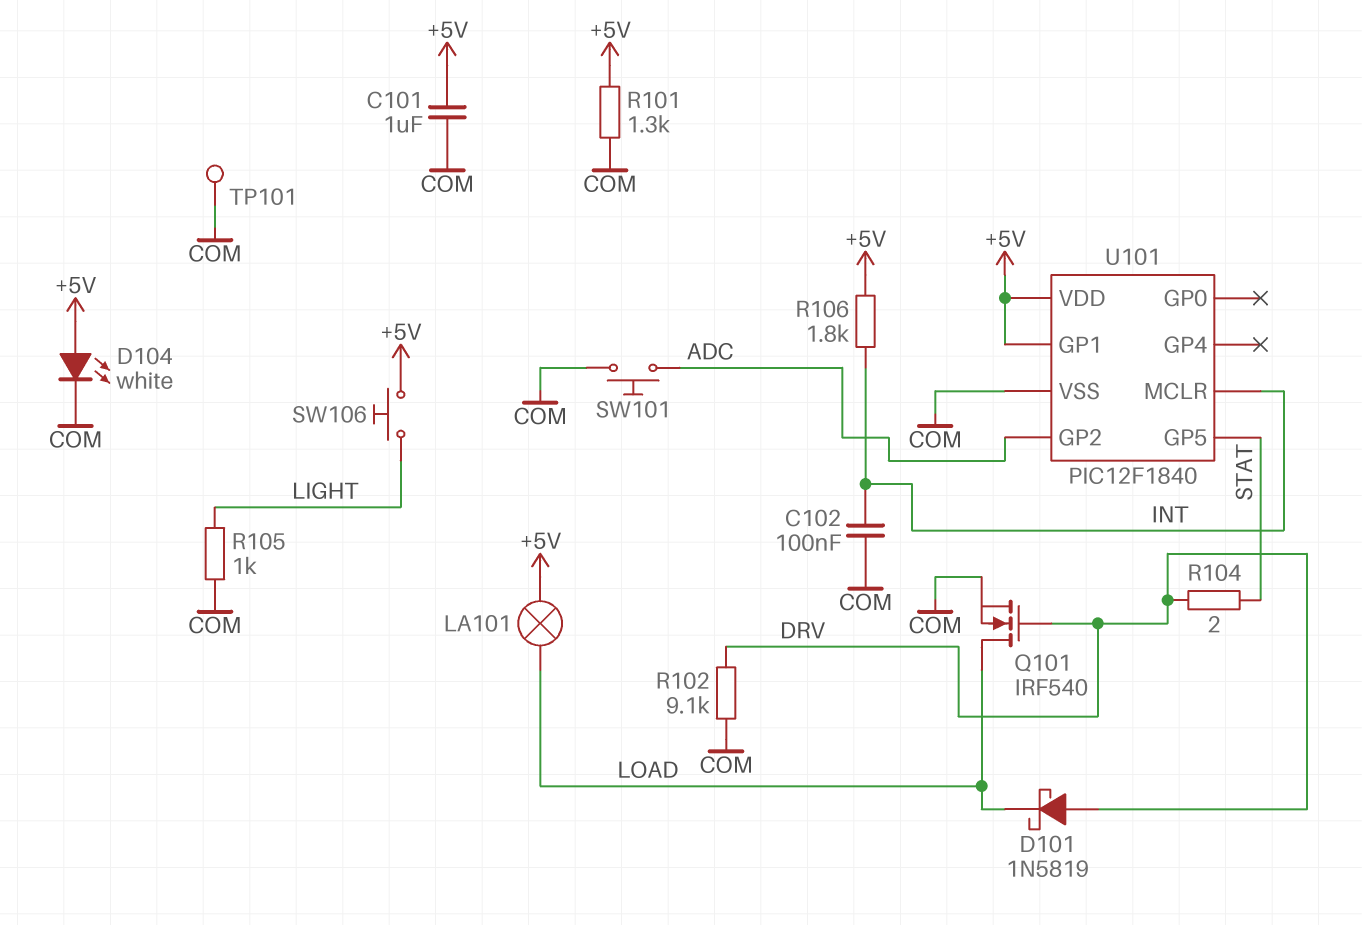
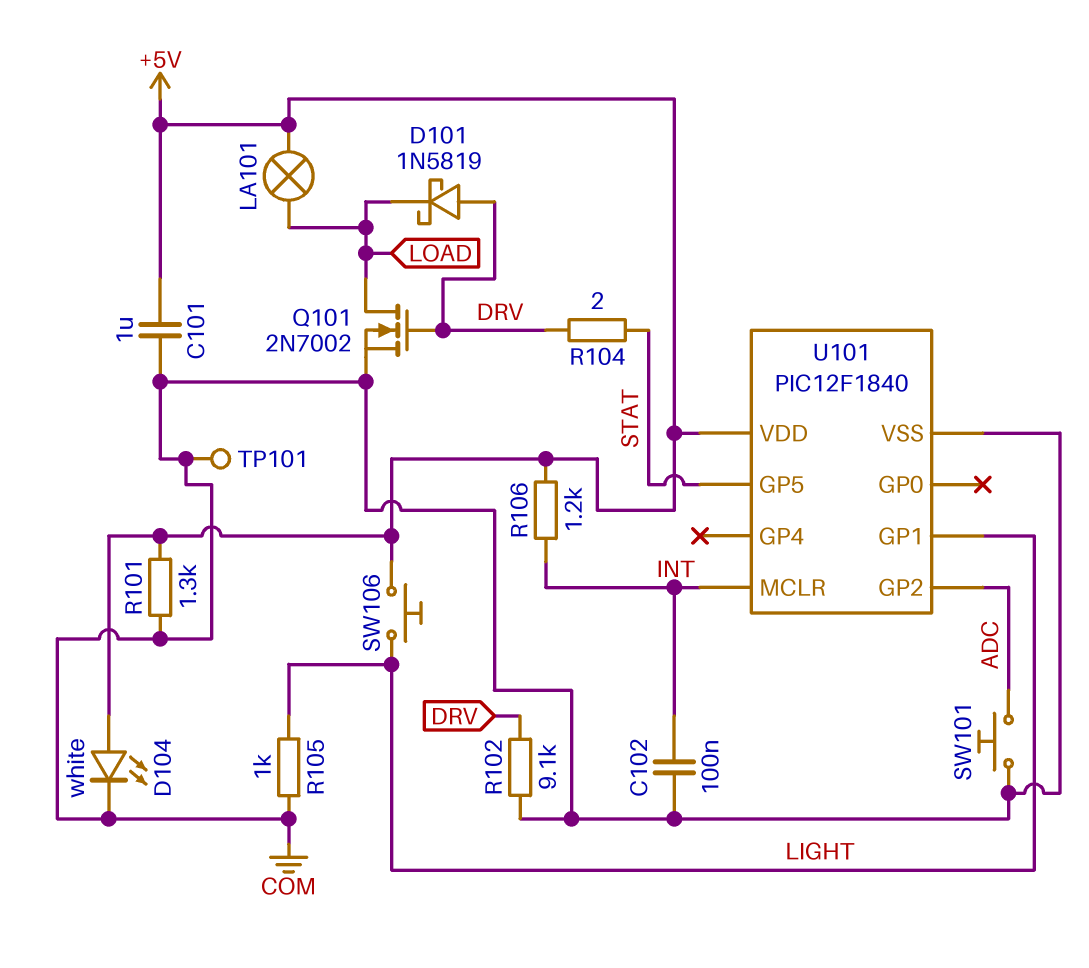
Q101: NMOS IRF540 (G DRV, D LOAD, S COM) -> NMOS 2N7002 (G DRV, D LOAD, S COM)
R106: 1.8k (+5V, INT) -> 1.2k (+5V, INT)
U101 pin GP1: +5V -> LIGHT

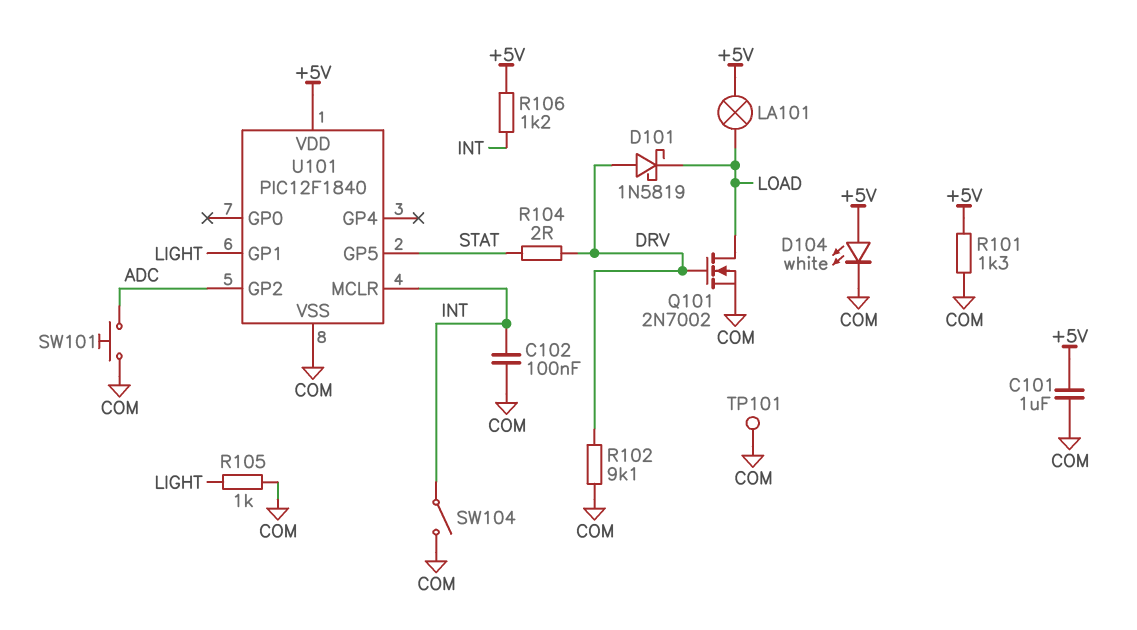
SW104: none -> switch (COM, INT)
SW106: button (+5V, LIGHT) -> none

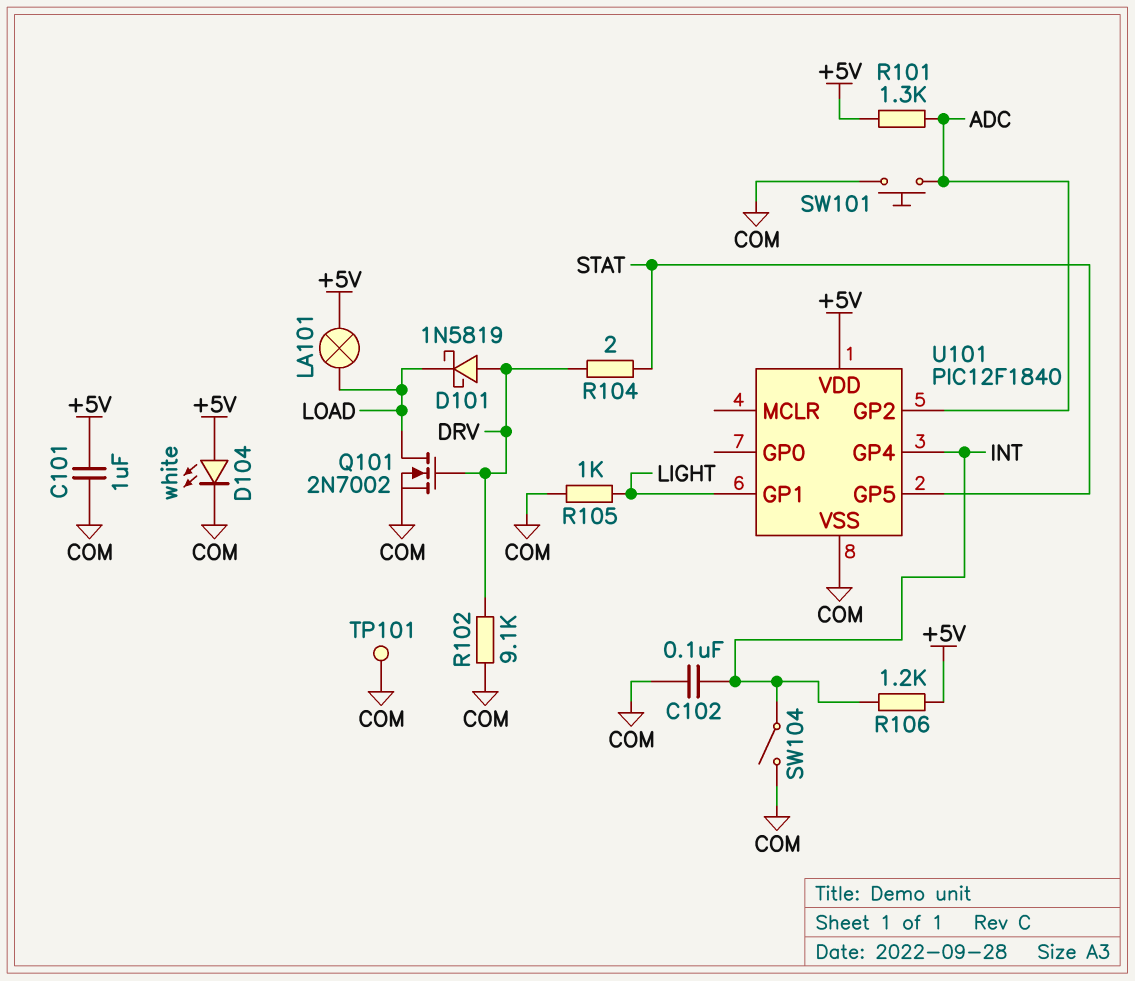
R101: 1.3k (+5V, COM) -> 1.3k (+5V, ADC)
U101 pin GP4: none -> INT
U101 pin MCLR: INT -> none

